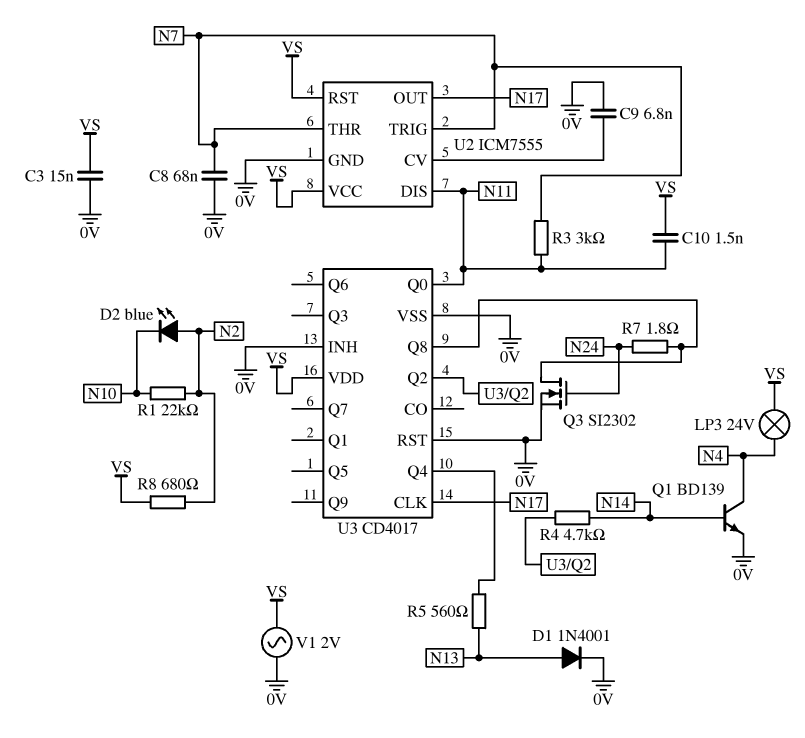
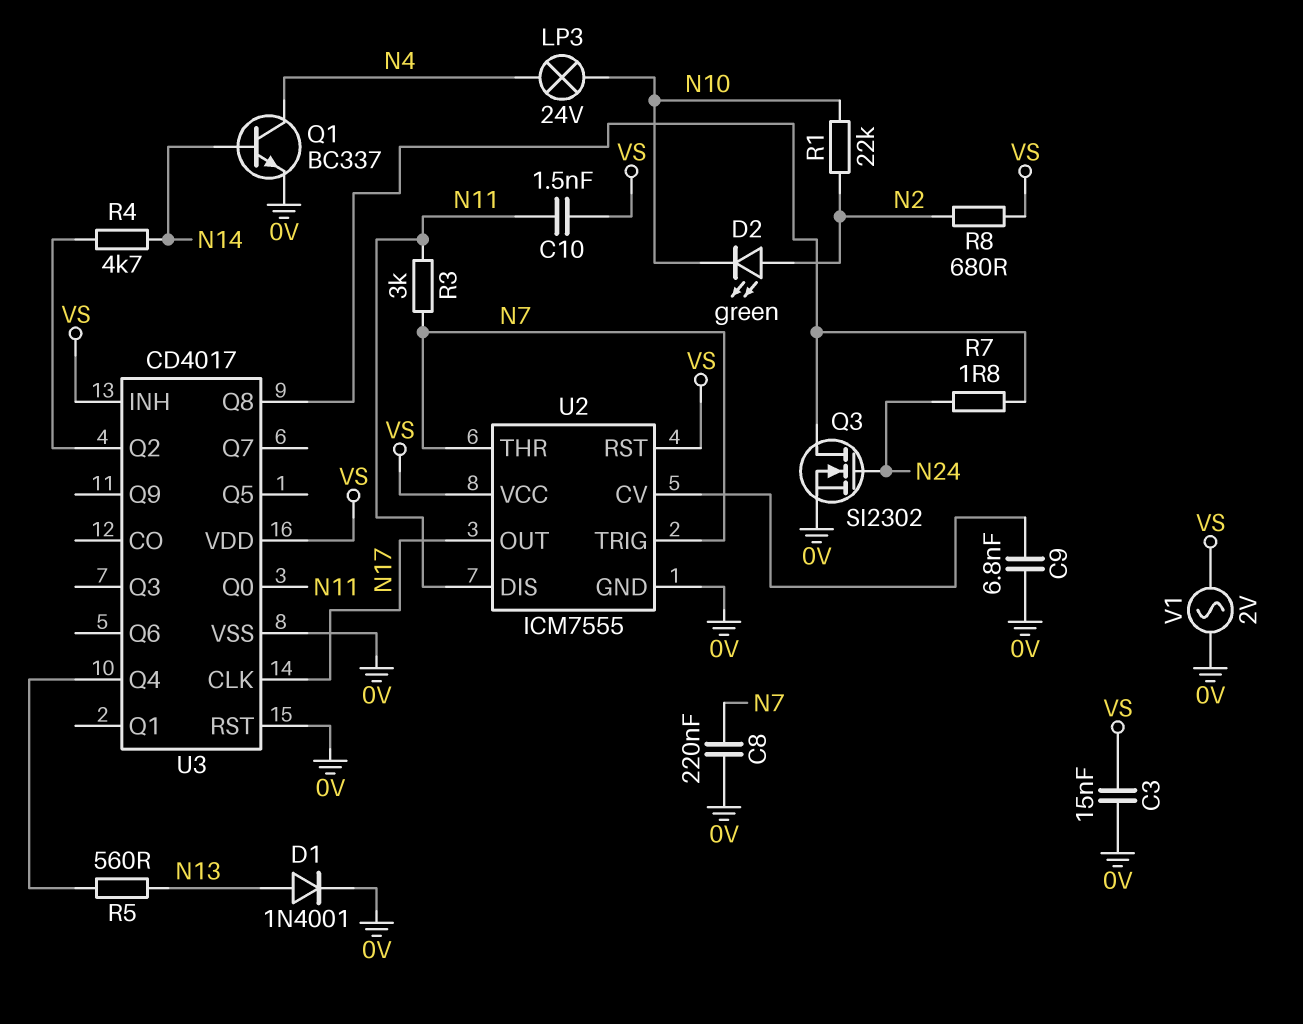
C8: 68nF (0V, N7) -> 220nF (0V, N7)
D2: LED blue (A N2, K N10) -> LED green (A N2, K N10)
LP3: lamp 24V (N4, VS) -> lamp 24V (N4, N10)
Q1: NPN BD139 (B N14, C N4, E 0V) -> NPN BC337 (B N14, C N4, E 0V)
U3 pin INH: 0V -> VS

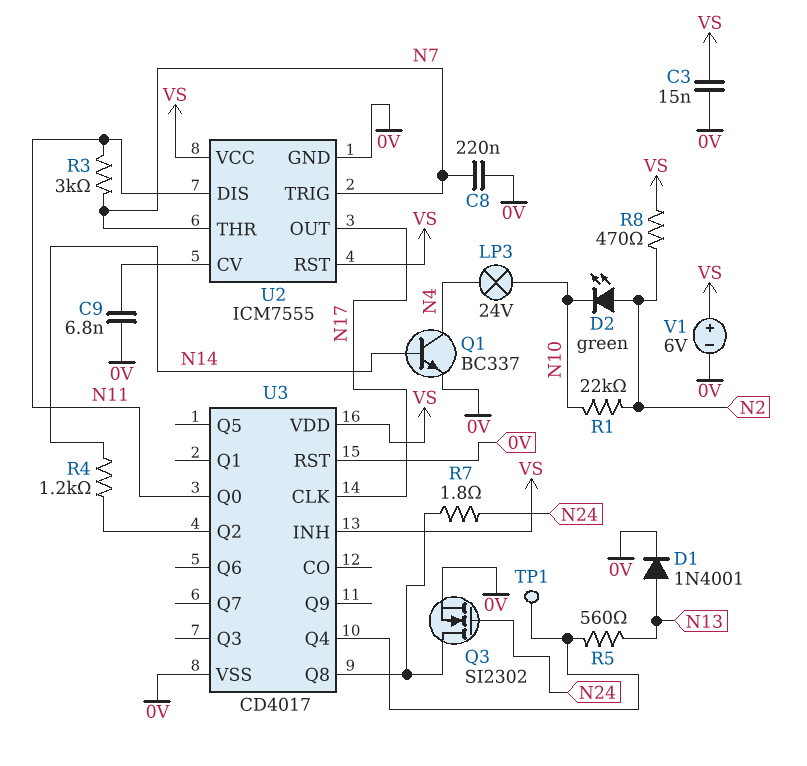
C10: 1.5nF (N11, VS) -> none
R4: 4.7k (N14, U3/Q2) -> 1.2k (N14, U3/Q2)
R8: 680 (N2, VS) -> 470 (N2, VS)
TP1: none -> test point (U3/Q4)
V1: AC 2V (0V, VS) -> 6V (plus VS, minus 0V)

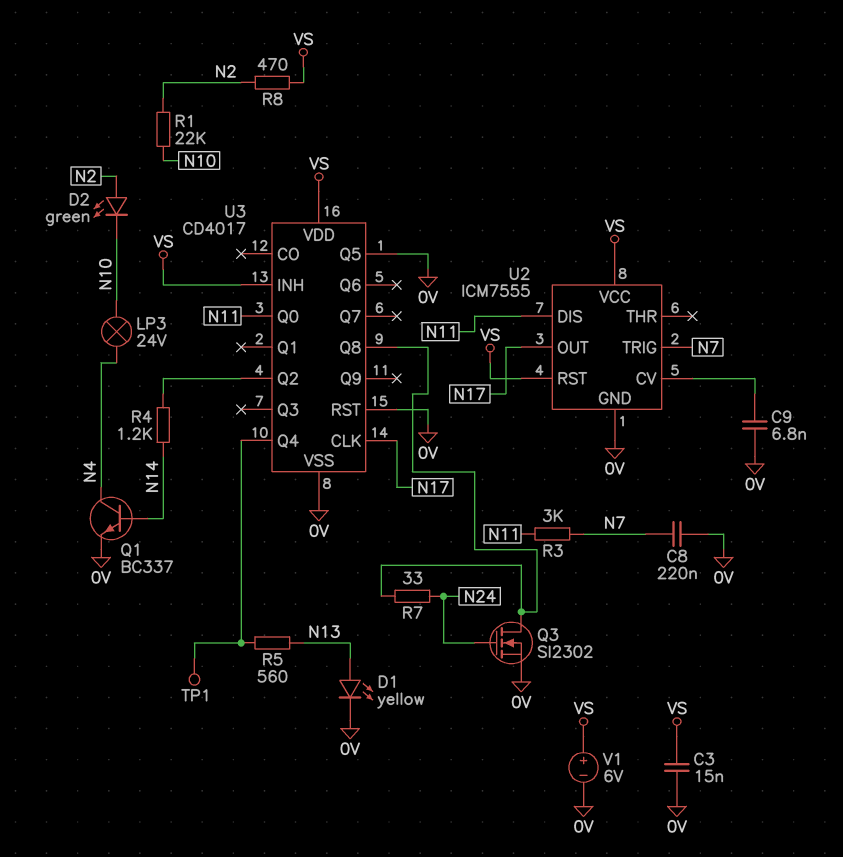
D1: diode 1N4001 (A N13, K 0V) -> LED yellow (A N13, K 0V)
R7: 1.8 (N24, U3/Q8) -> 33 (N24, U3/Q8)
U2 pin THR: N7 -> none
U3 pin Q5: none -> 0V

